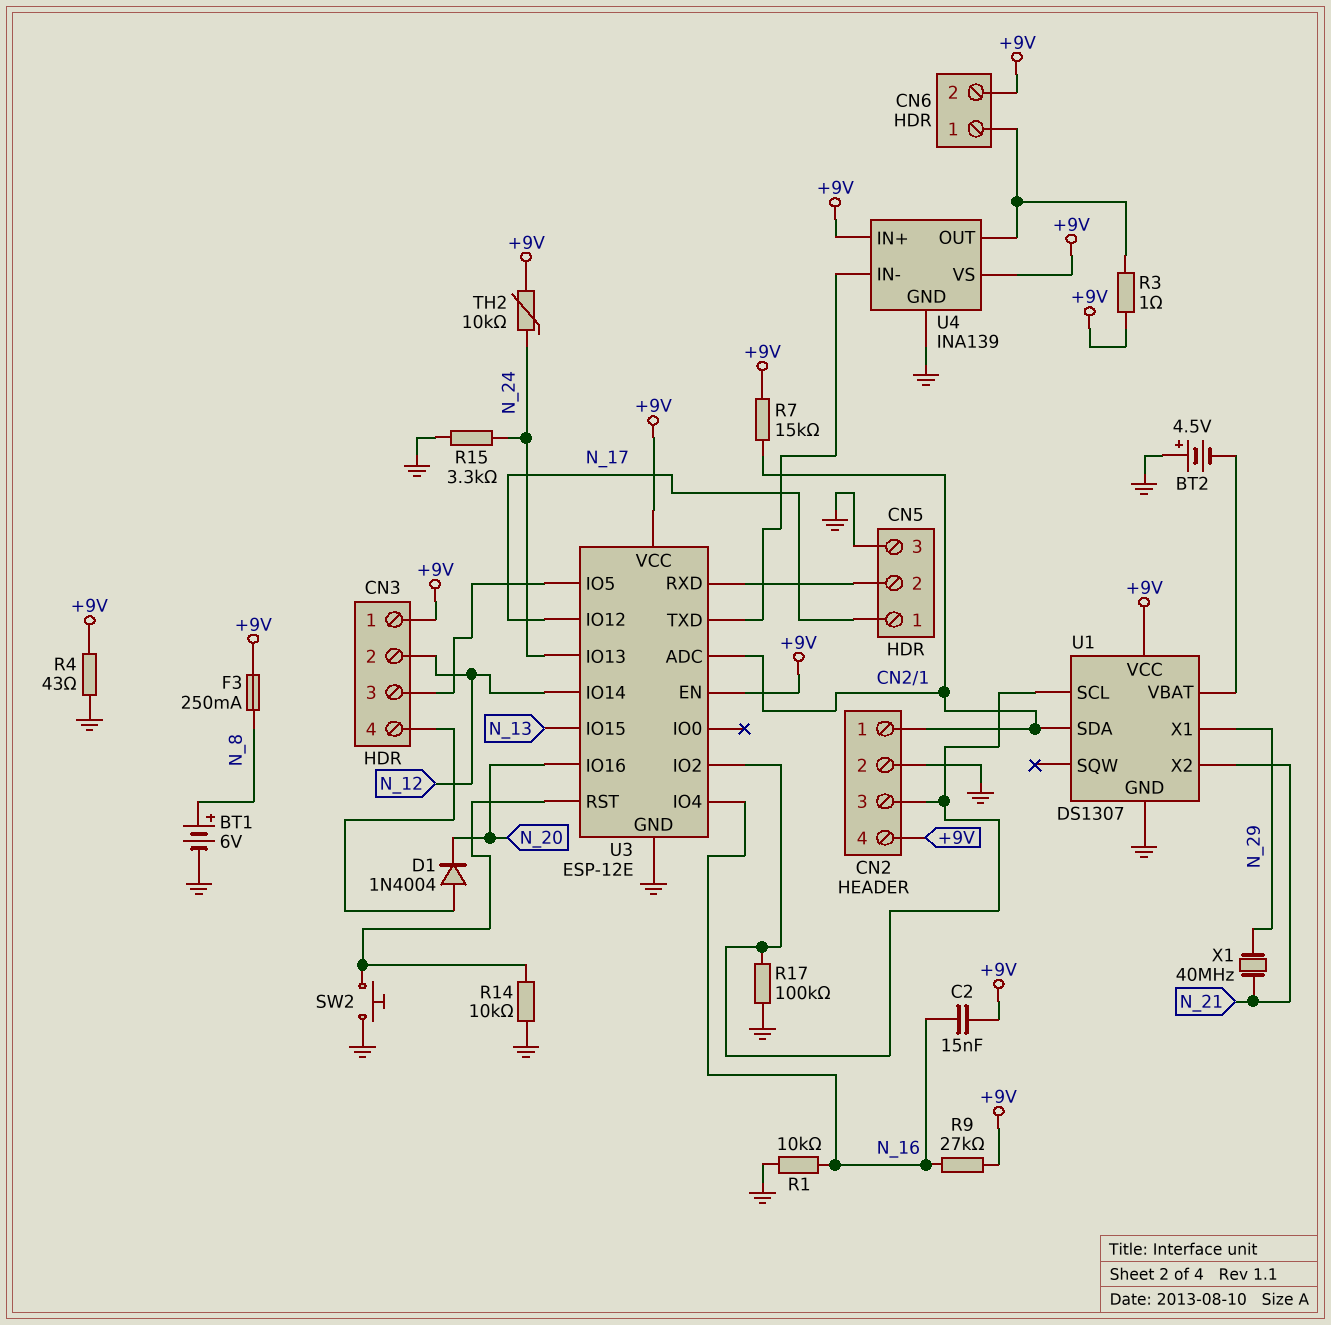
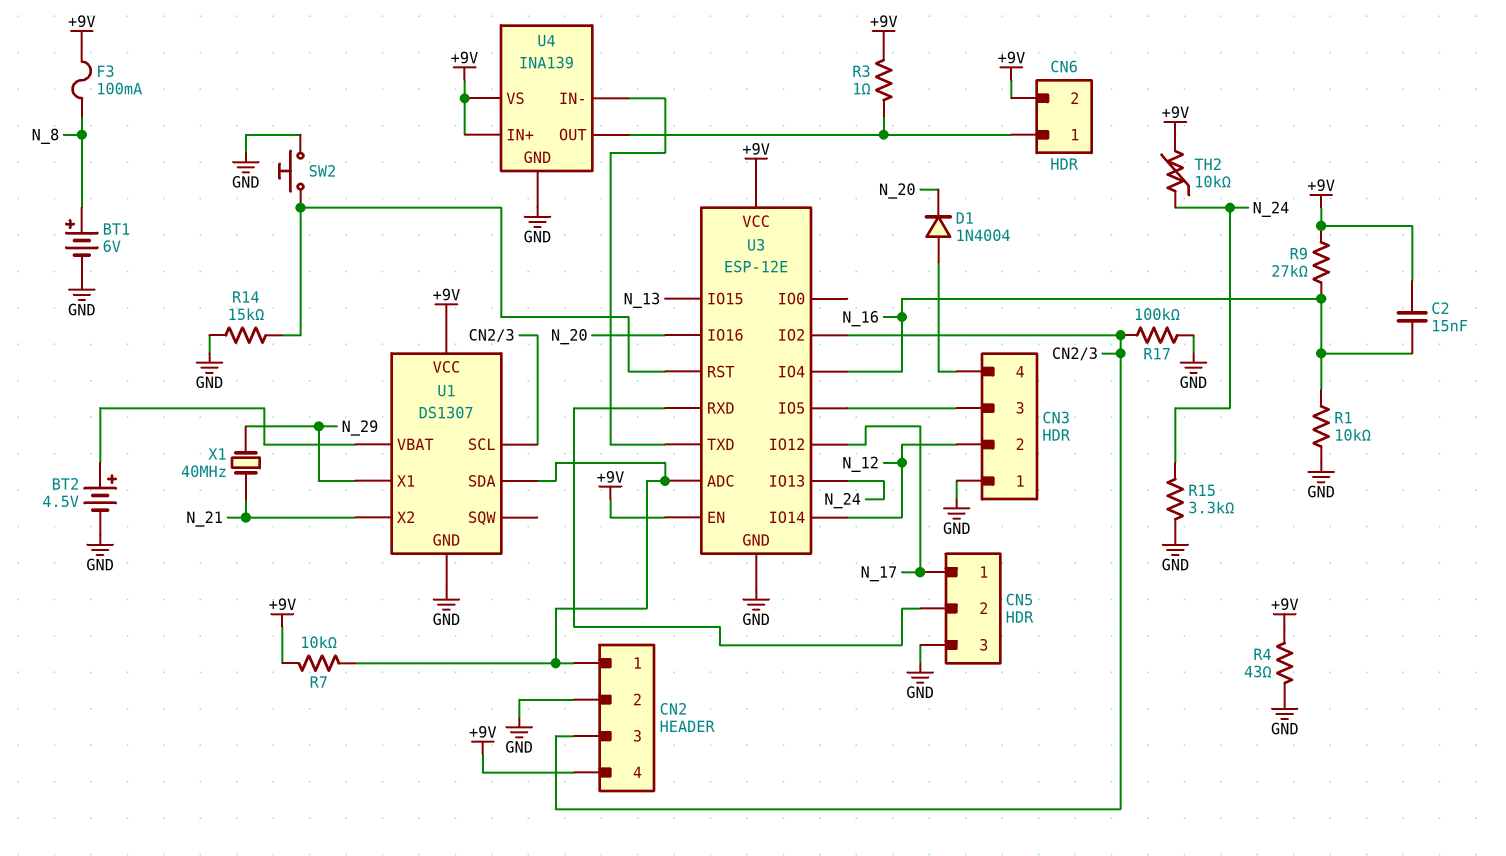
BT2: 4.5V (plus GND, minus U1/VBAT) -> 4.5V (plus U1/VBAT, minus GND)
CN3 pin 1: +9V -> GND
F3: 250mA (+9V, N_8) -> 100mA (+9V, N_8)
R7: 15k (+9V, CN2/1) -> 10k (+9V, CN2/1)
R14: 10k (GND, U3/RST) -> 15k (GND, U3/RST)

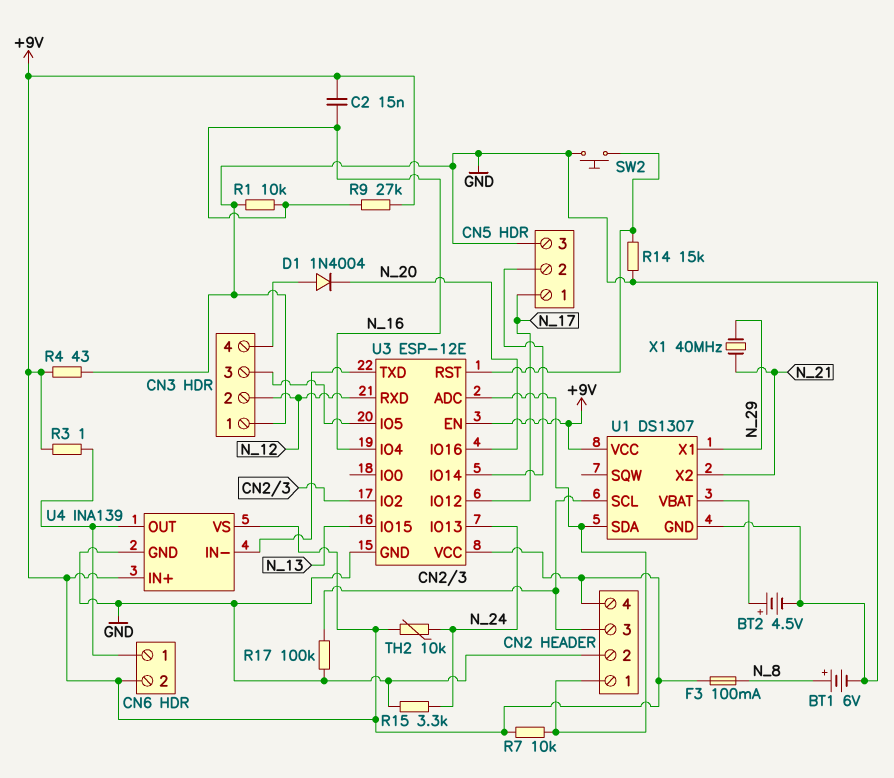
U3 pin IO14: N_12 -> CN5/2
U3 pin RXD: CN5/2 -> N_12

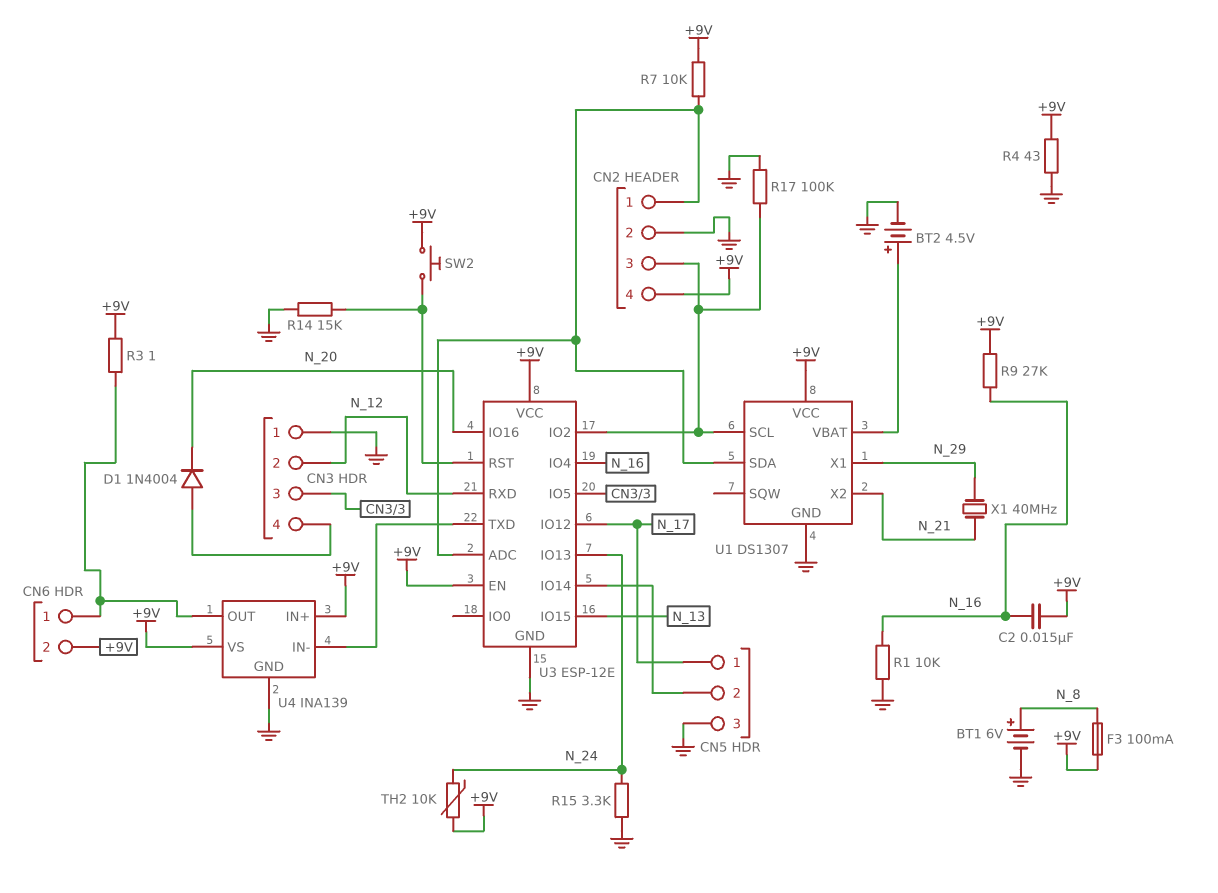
SW2: button (GND, U3/RST) -> button (+9V, U3/RST)

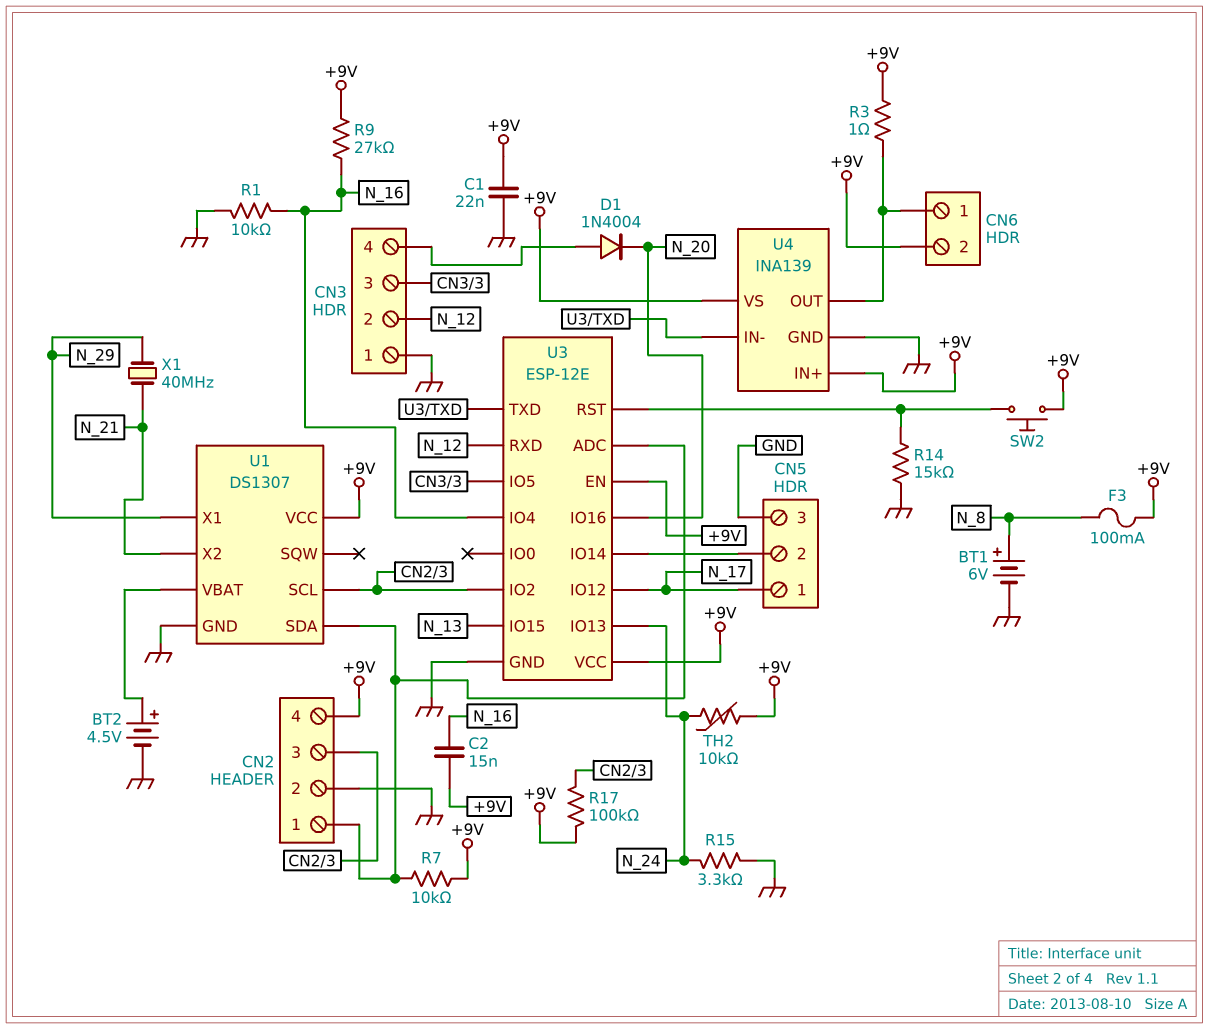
C1: none -> 22nF (+9V, GND)
R4: 43 (+9V, GND) -> none
R17: 100k (CN2/3, GND) -> 100k (+9V, CN2/3)

